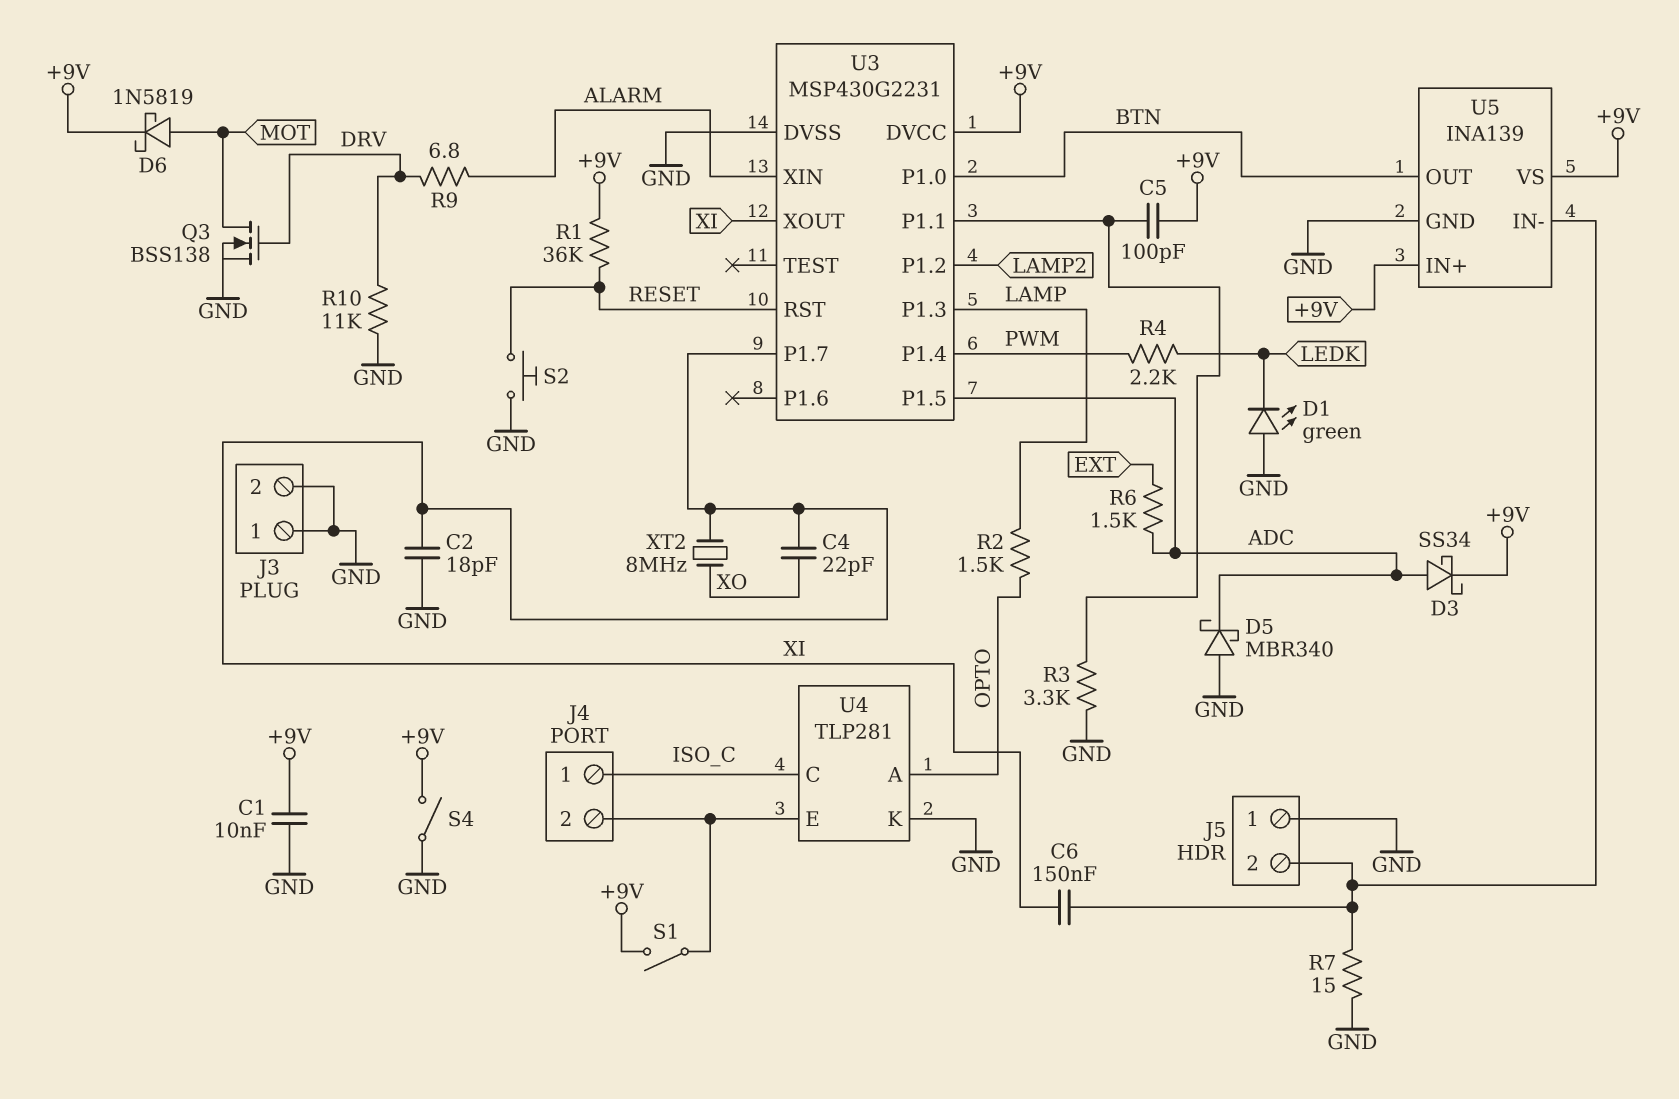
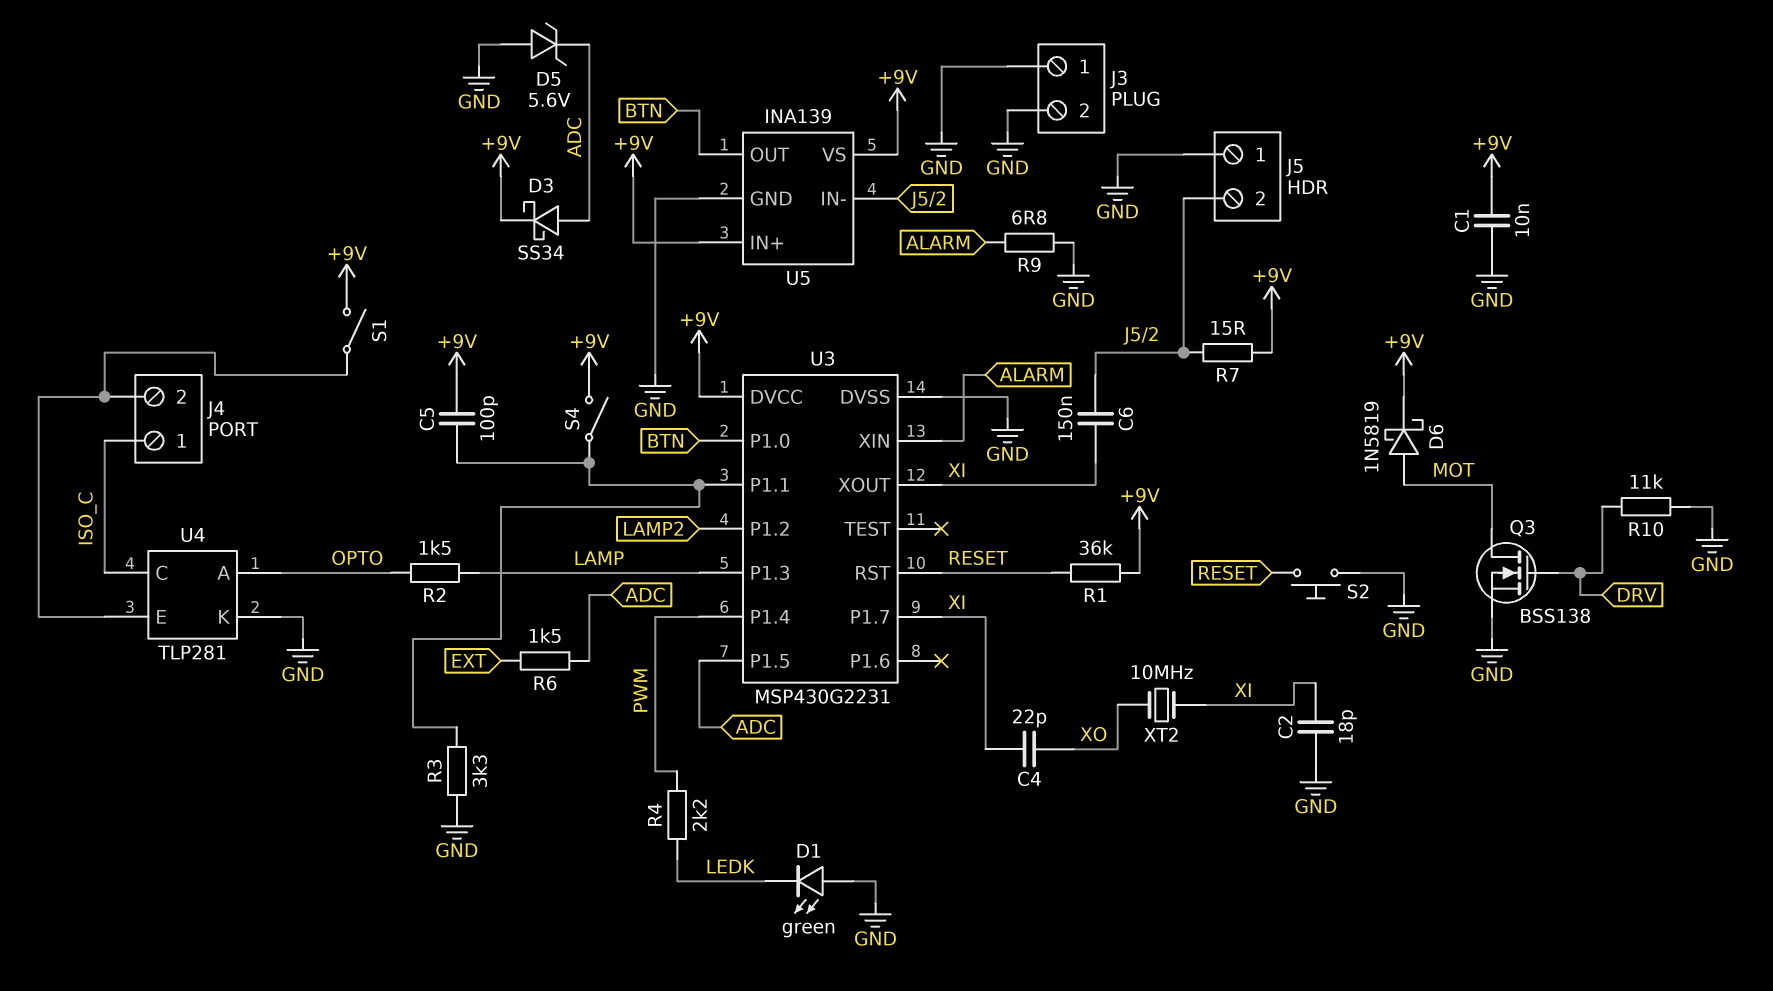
D5: schottky MBR340 (A GND, K ADC) -> zener 5.6V (A GND, K ADC)
R7: 15 (GND, J5/2) -> 15 (+9V, J5/2)
R9: 6.8 (ALARM, DRV) -> 6.8 (ALARM, GND)
S4: switch (+9V, GND) -> switch (+9V, U3/P1.1)
XT2: 8MHz (XI, XO) -> 10MHz (XI, XO)

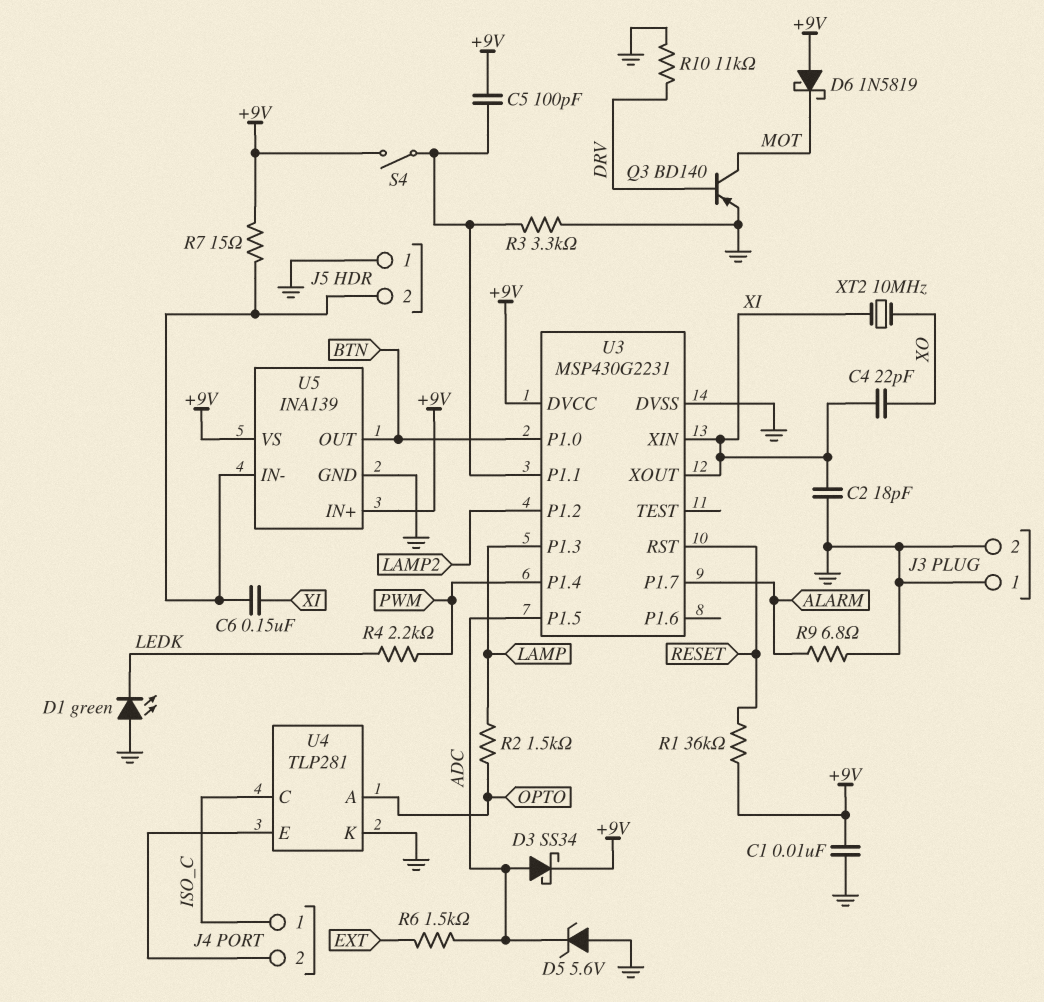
D6: schottky 1N5819 (A MOT, K +9V) -> schottky 1N5819 (A +9V, K MOT)
Q3: NMOS BSS138 (G DRV, D MOT, S GND) -> PNP BD140 (B DRV, C MOT, E GND)
S1: switch (+9V, J4/2) -> none
S2: button (GND, RESET) -> none
U3 pin P1.7: XI -> ALARM
U3 pin XIN: ALARM -> XI

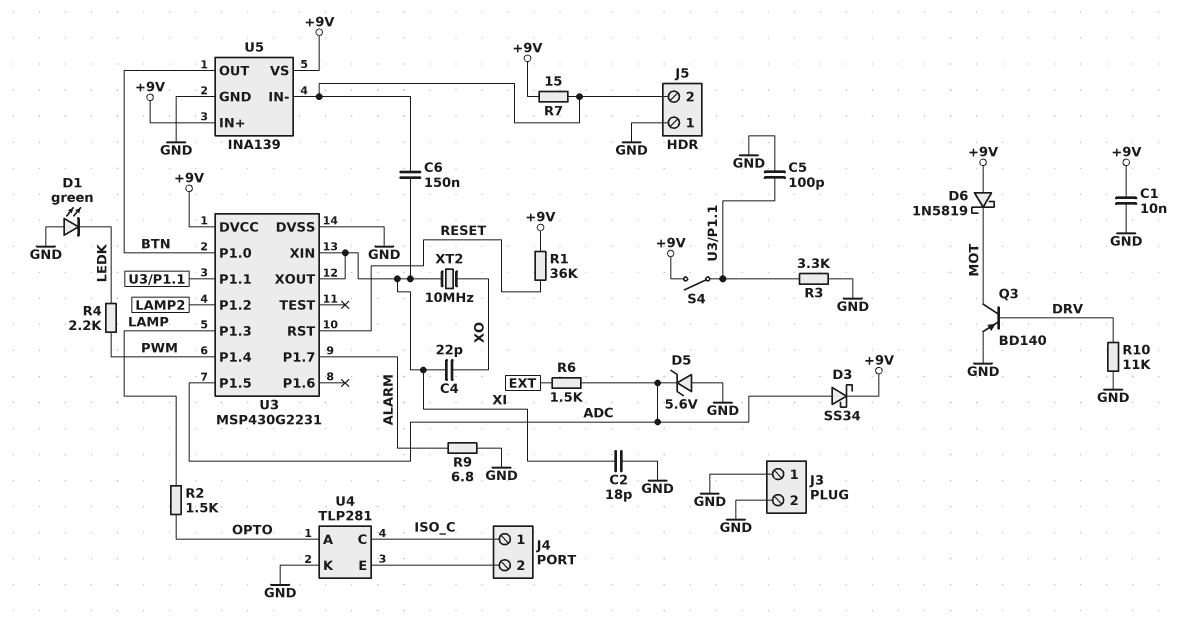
C5: 100pF (+9V, U3/P1.1) -> 100pF (GND, U3/P1.1)

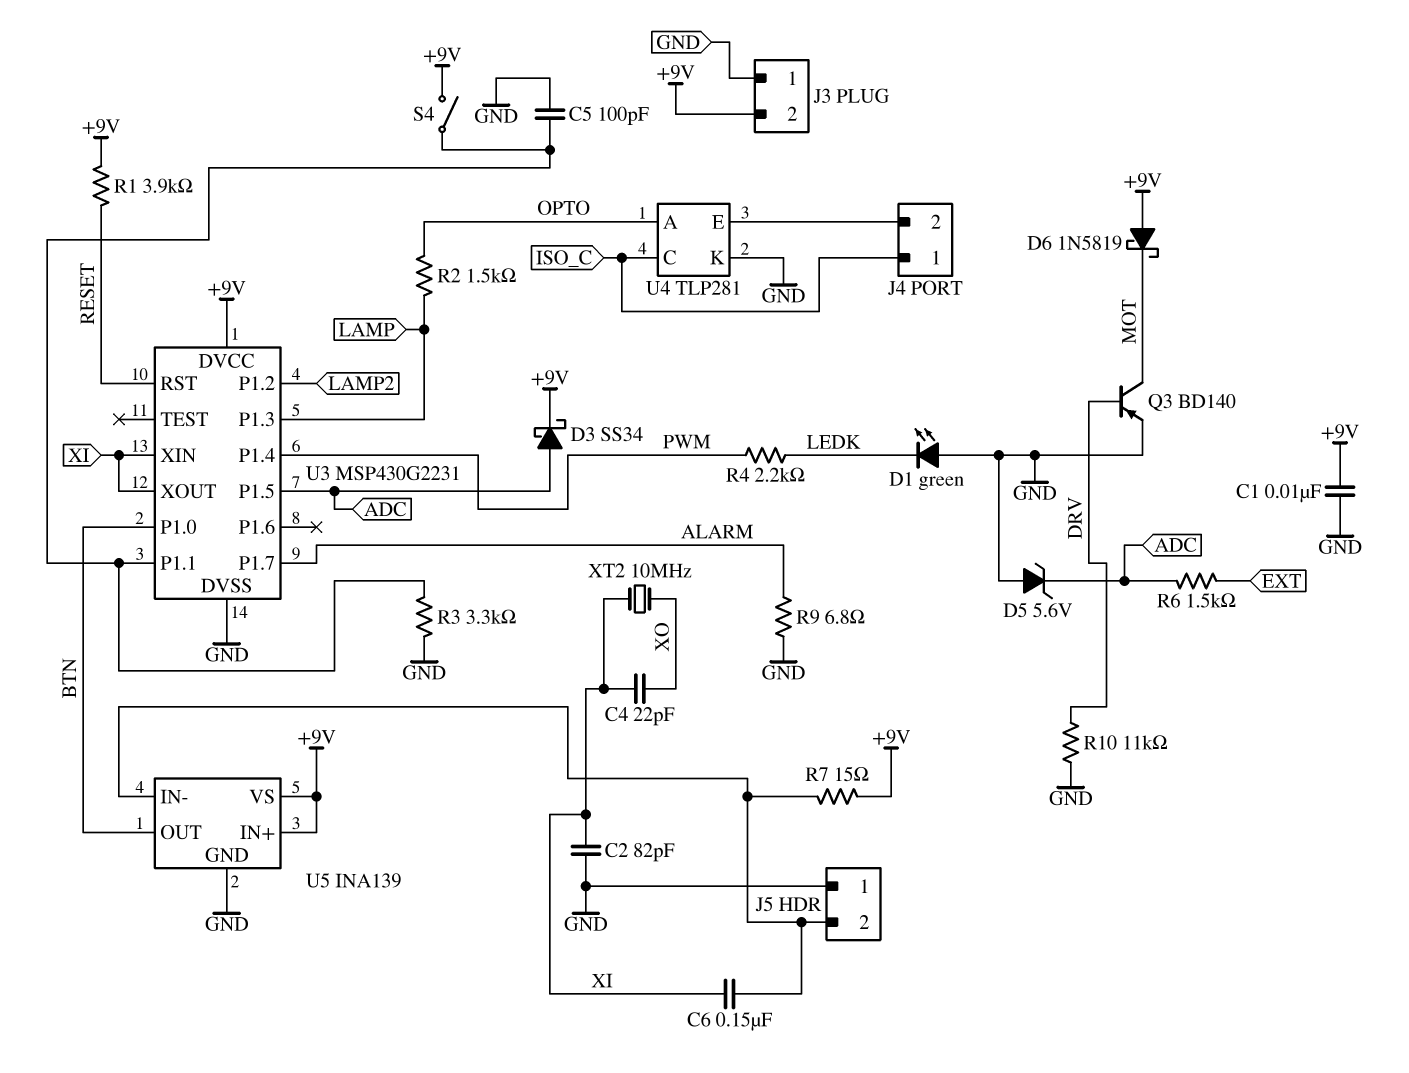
C2: 18pF (GND, XI) -> 82pF (GND, XI)
J3 pin 2: GND -> +9V
R1: 36k (+9V, RESET) -> 3.9k (+9V, RESET)

